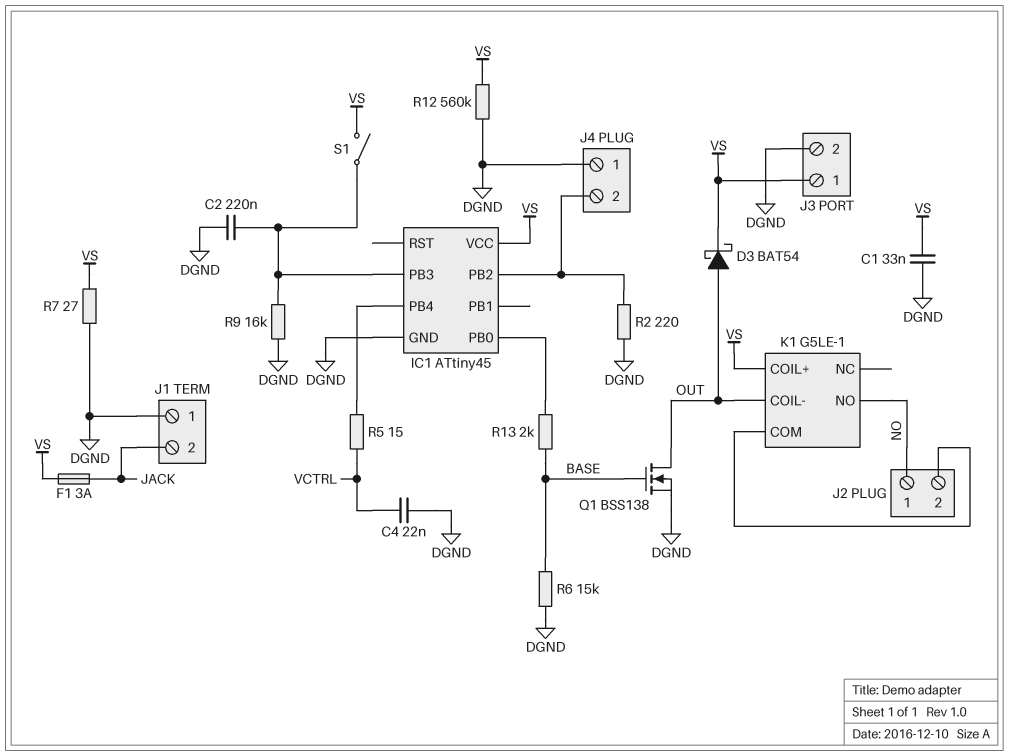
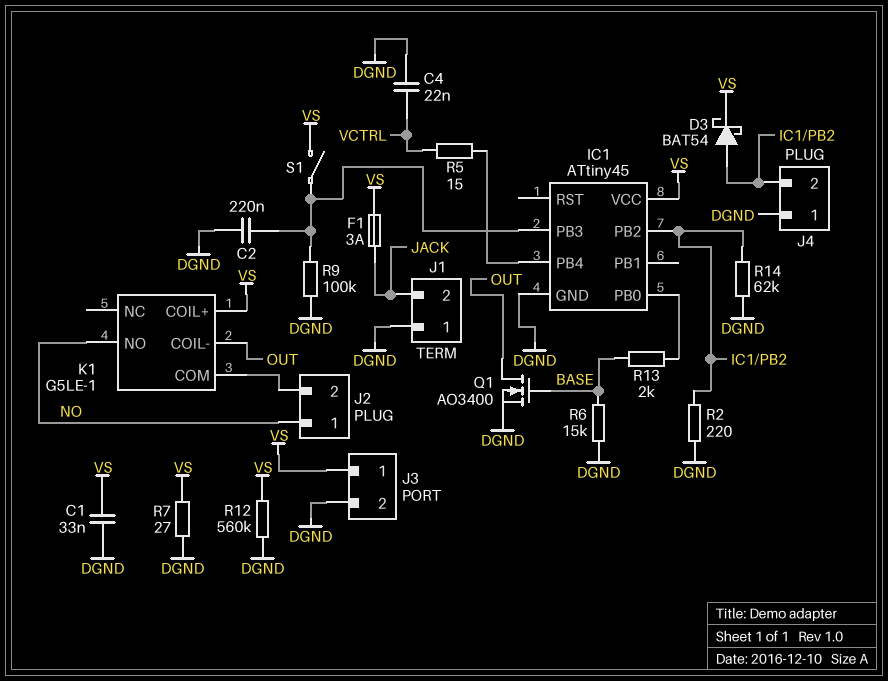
D3: schottky BAT54 (A OUT, K VS) -> schottky BAT54 (A IC1/PB2, K VS)
Q1: NMOS BSS138 (G BASE, D OUT, S DGND) -> NMOS AO3400 (G BASE, D OUT, S DGND)
R9: 16k (DGND, IC1/PB3) -> 100k (DGND, IC1/PB3)
R14: none -> 62k (DGND, IC1/PB2)

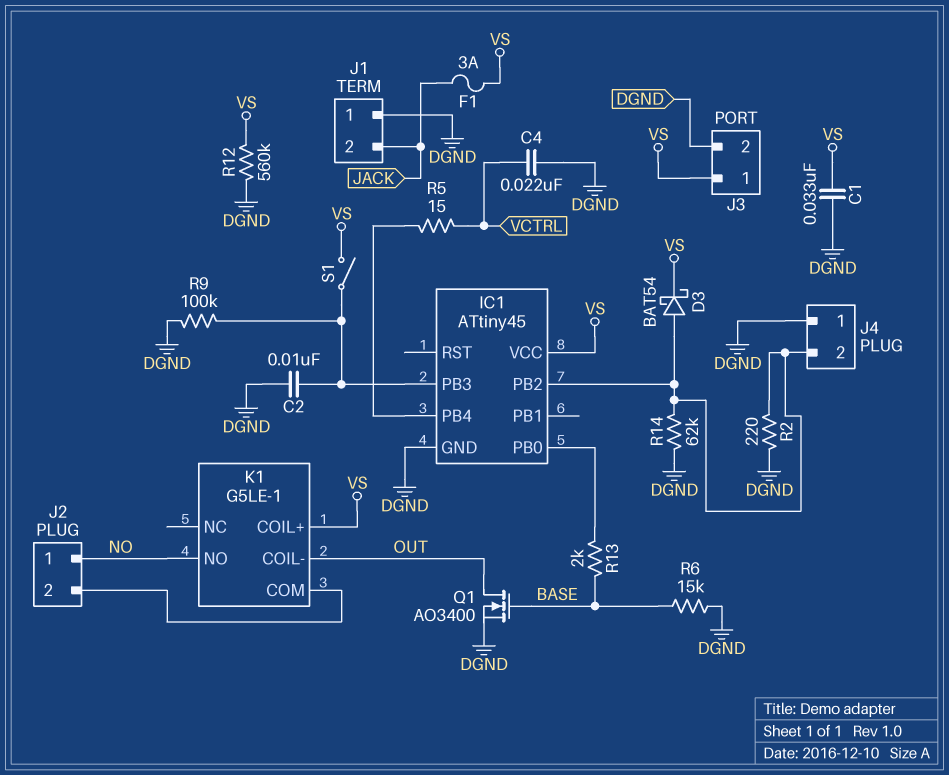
C2: 220nF (DGND, IC1/PB3) -> 10nF (DGND, IC1/PB3)
R7: 27 (DGND, VS) -> none

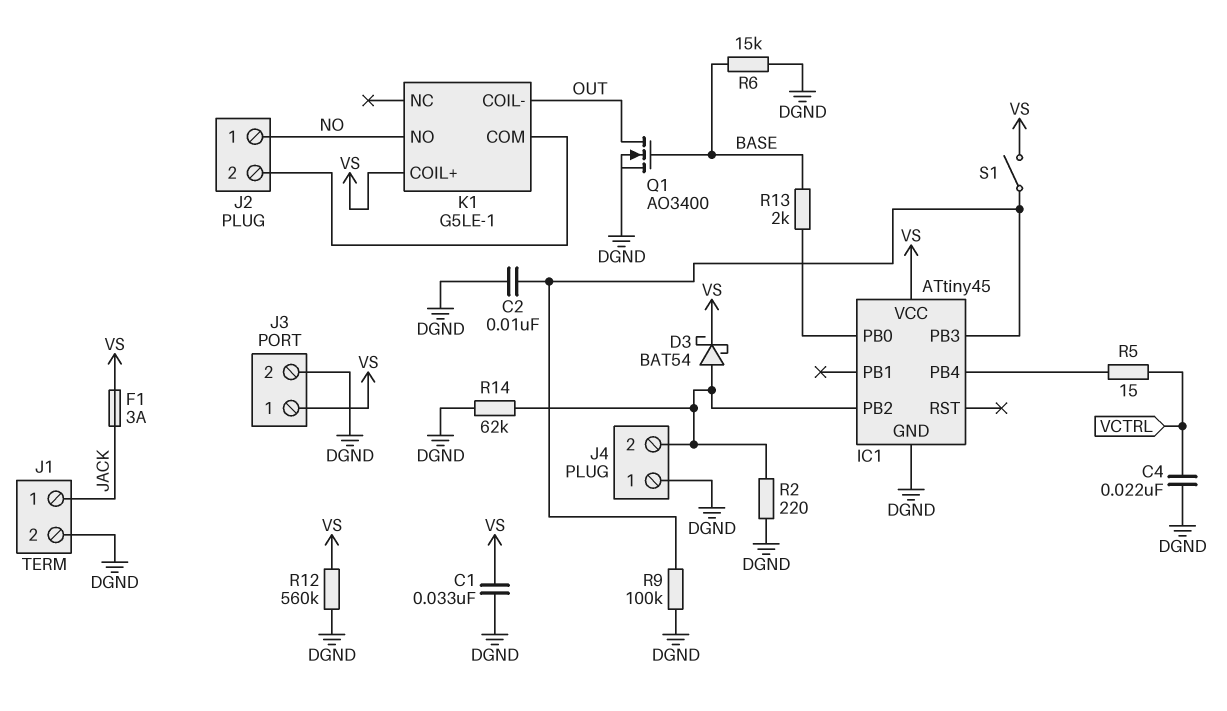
J1 pin 1: DGND -> JACK
J1 pin 2: JACK -> DGND

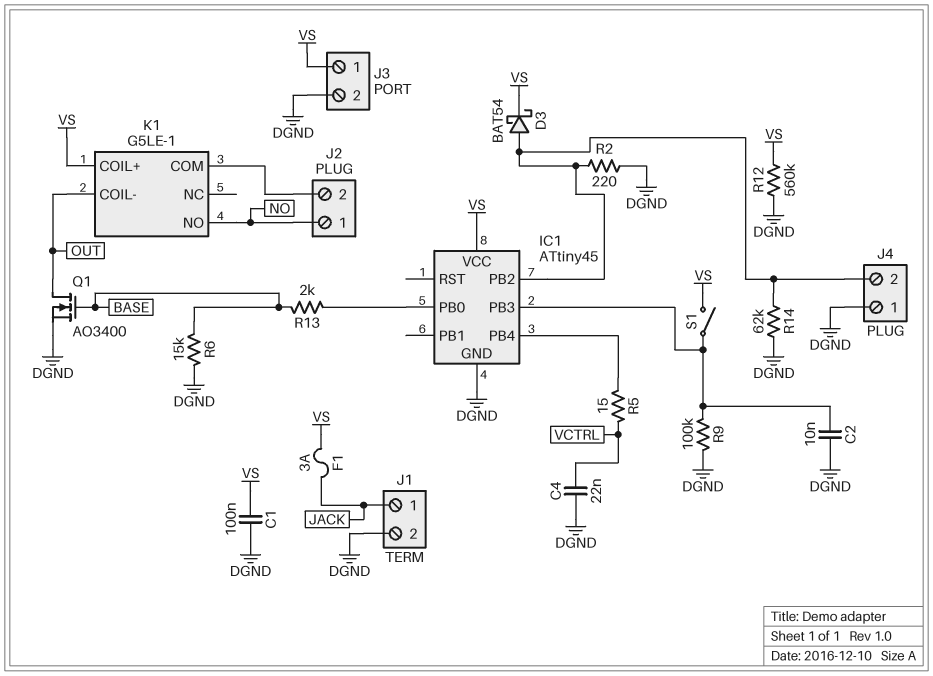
C1: 33nF (DGND, VS) -> 100nF (DGND, VS)

